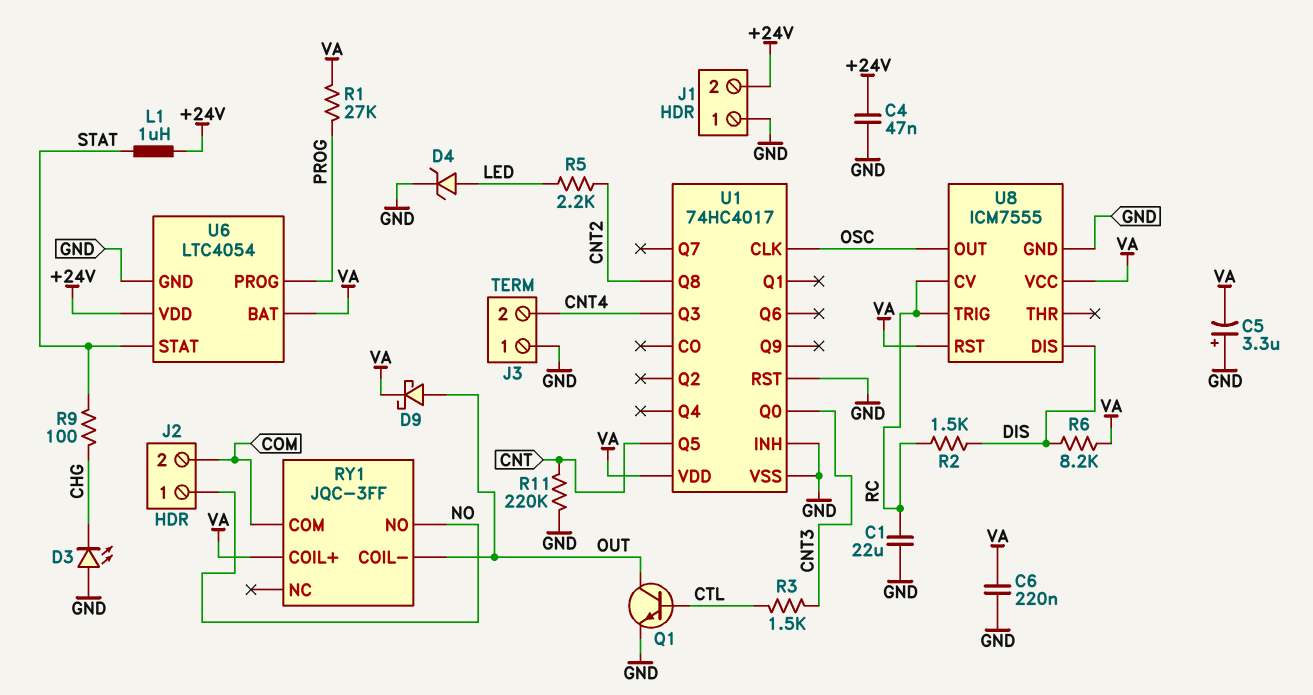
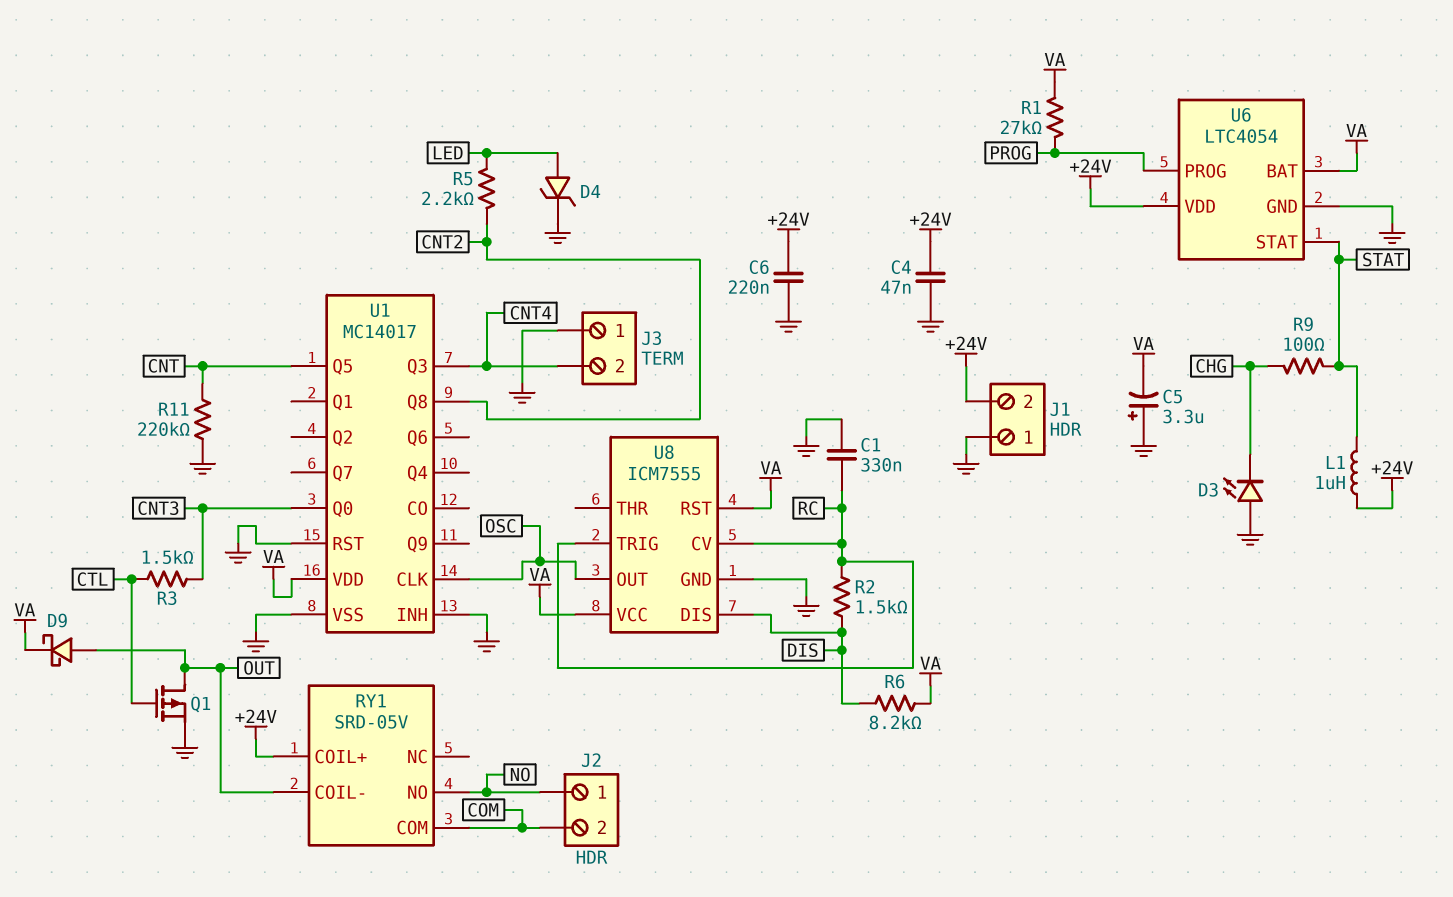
C1: 22uF (GND, RC) -> 330nF (GND, RC)
C6: 220nF (GND, VA) -> 220nF (+24V, GND)
Q1: NPN (B CTL, C OUT, E GND) -> PMOS (G CTL, D OUT, S GND)
RY1: JQC-3FF -> SRD-05V
RY1 pin COIL+: VA -> +24V
U1: 74HC4017 -> MC14017

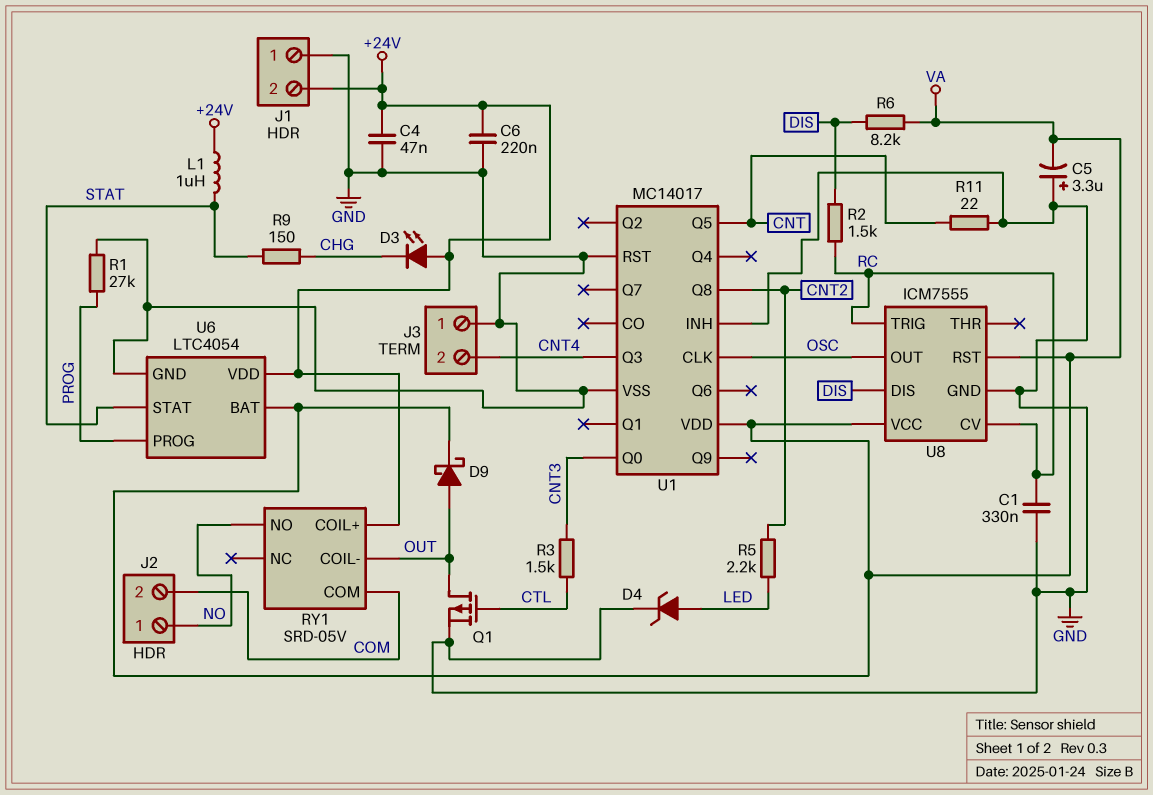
D3: LED (A GND, K CHG) -> LED (A +24V, K CHG)
R1: 27k (PROG, VA) -> 27k (GND, PROG)
R9: 100 (CHG, STAT) -> 150 (CHG, STAT)
R11: 220k (CNT, GND) -> 22 (CNT, GND)

